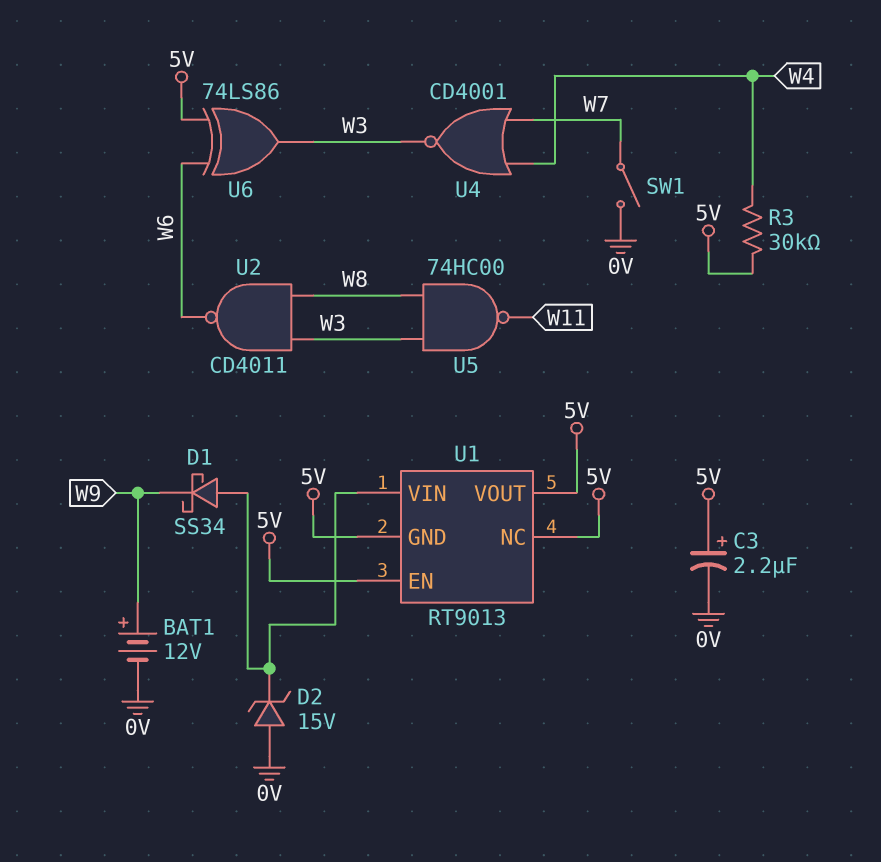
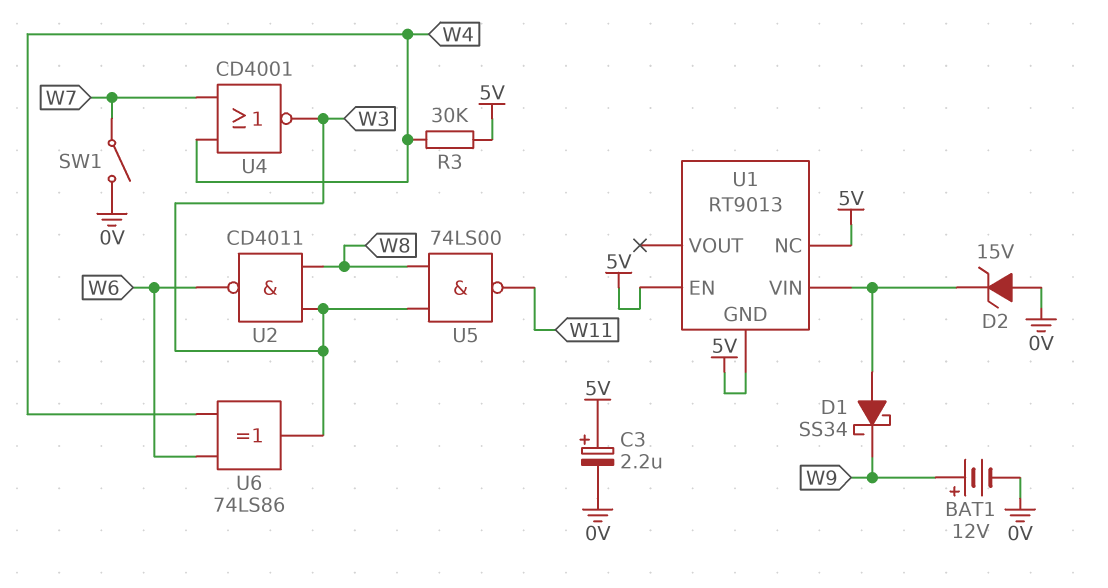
U1 pin VOUT: 5V -> none
U5: NAND 74HC00 (in W3, in W8, out W11) -> NAND 74LS00 (in W3, in W8, out W11)
U6: XOR 74LS86 (in 5V, in W6, out W3) -> XOR 74LS86 (in W4, in W6, out W3)

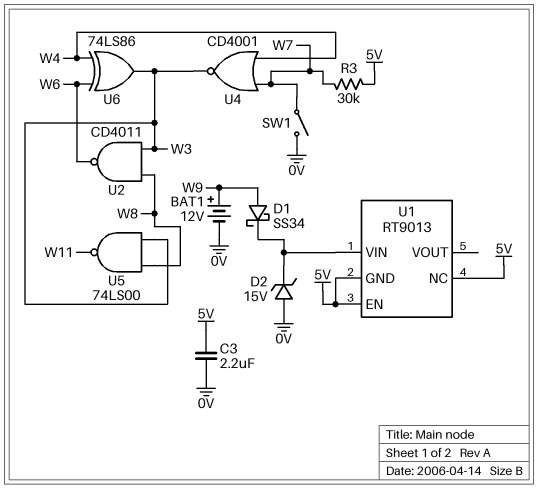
C3: 2.2uF (plus 5V, minus 0V) -> 2.2uF (0V, 5V)
D1: schottky SS34 (A U1/VIN, K W9) -> schottky SS34 (A W9, K U1/VIN)
R3: 30k (5V, W4) -> 30k (5V, W7)

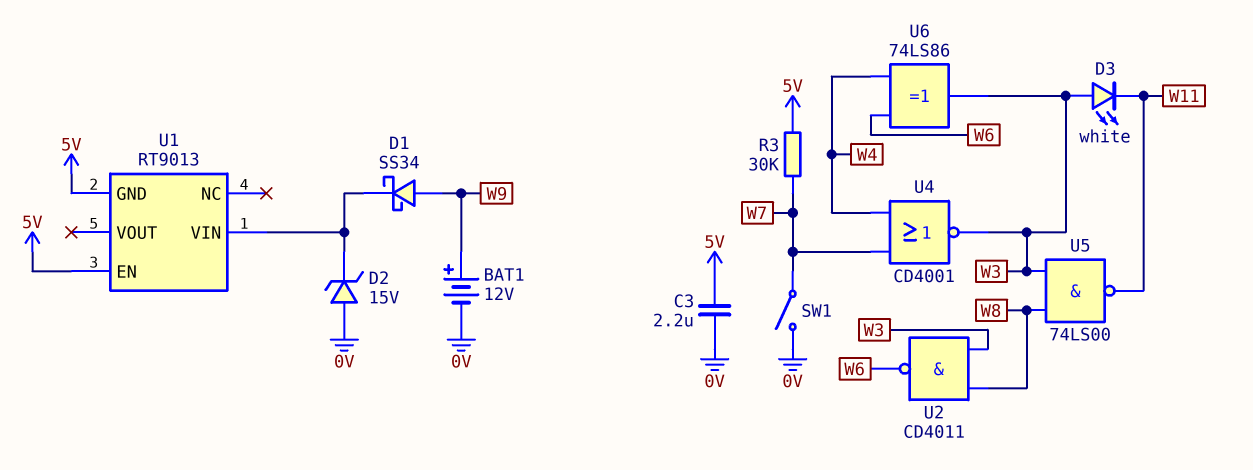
D3: none -> LED white (A W3, K W11)
U1 pin NC: 5V -> none

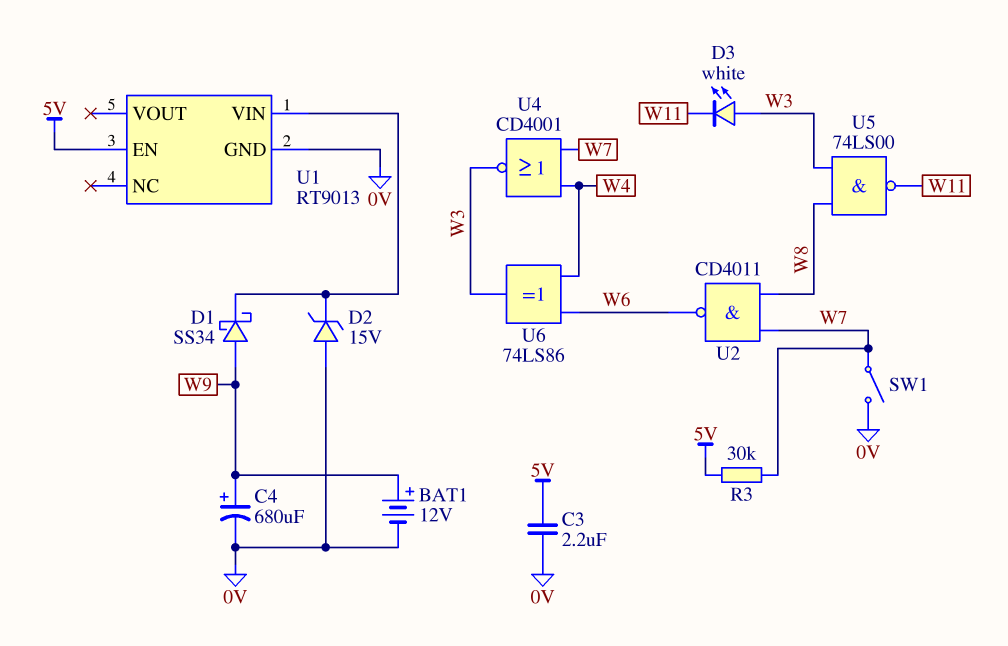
C4: none -> 680uF (plus W9, minus 0V)
U1 pin GND: 5V -> 0V
U2: NAND CD4011 (in W3, in W8, out W6) -> NAND CD4011 (in W7, in W8, out W6)

